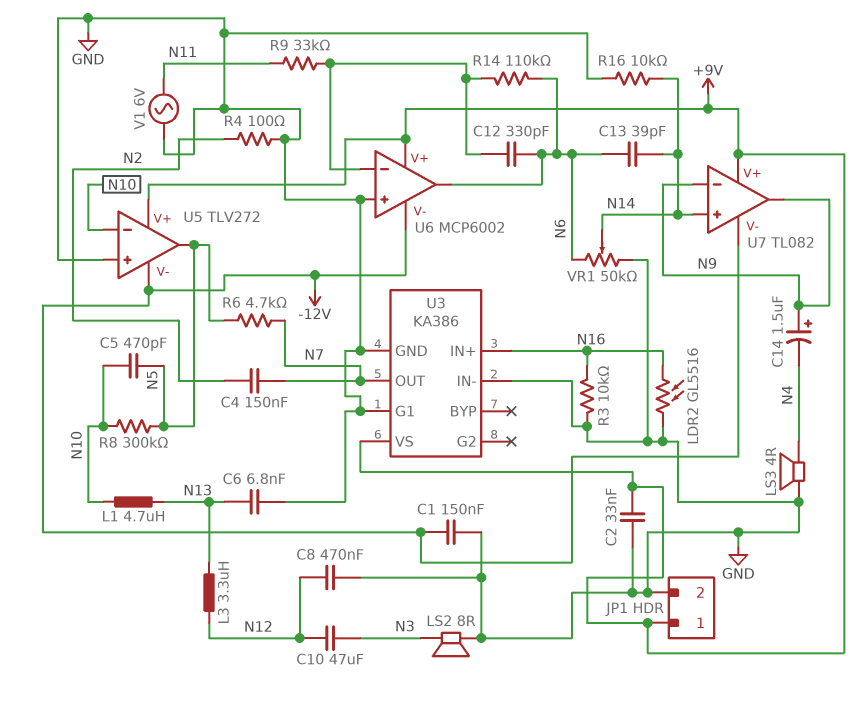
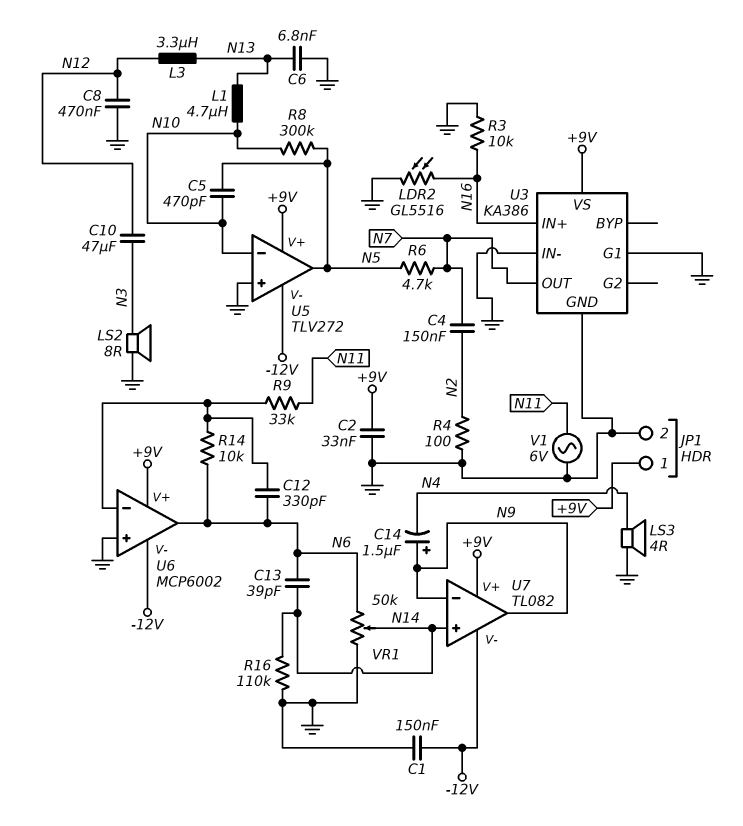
R14: 110k (N6, U6/in-) -> 10k (N6, U6/in-)
R16: 10k (GND, N14) -> 110k (GND, N14)

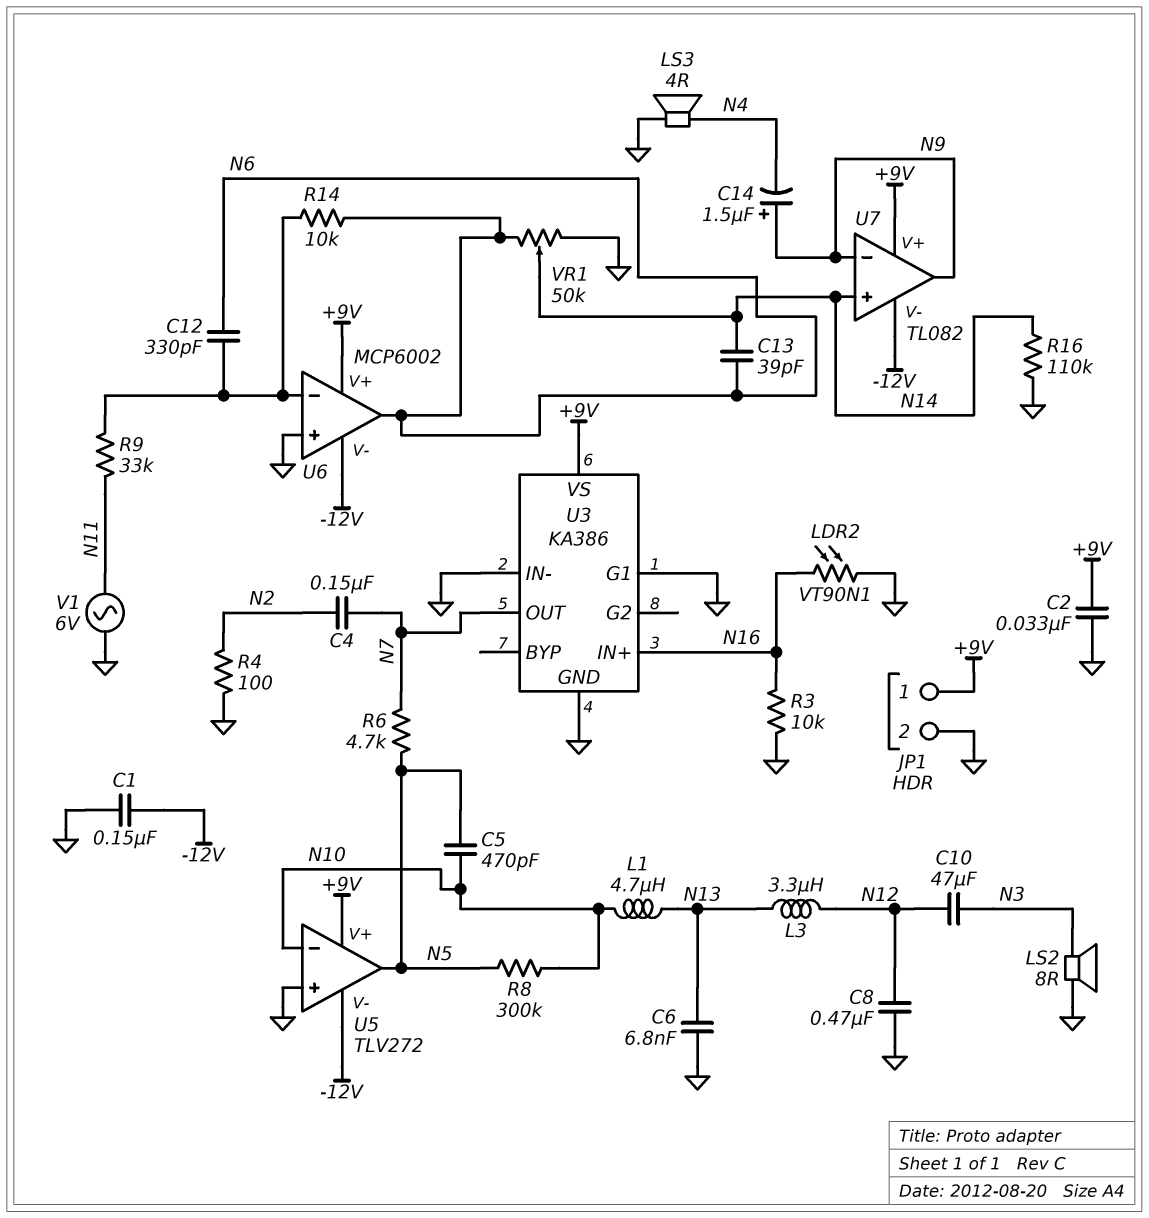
LDR2: GL5516 (GND, N16) -> VT90N1 (GND, N16)

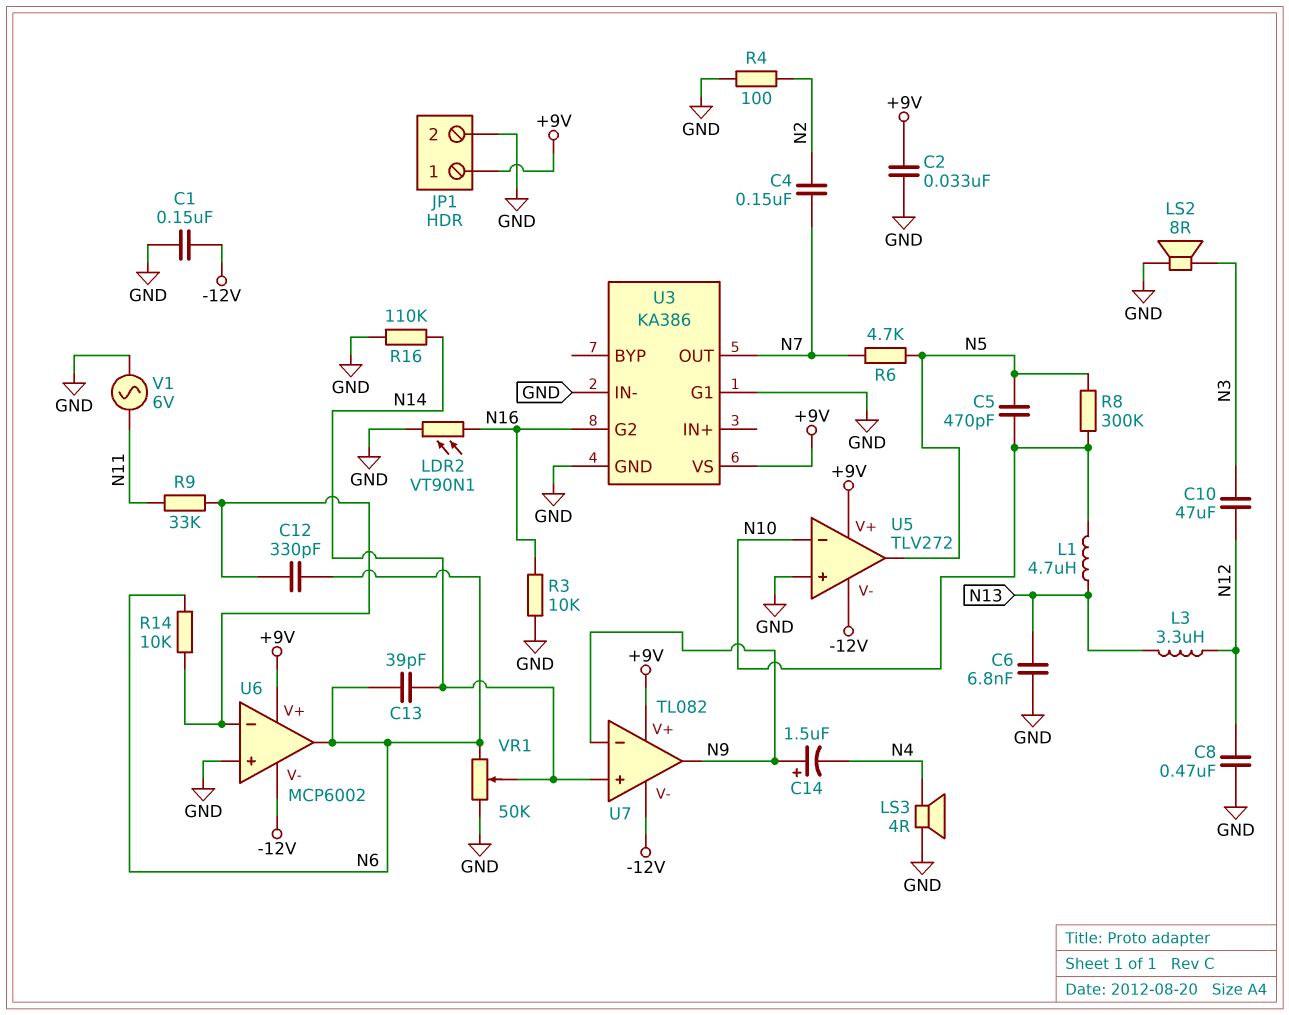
U3 pin G2: none -> N16
U3 pin IN+: N16 -> none

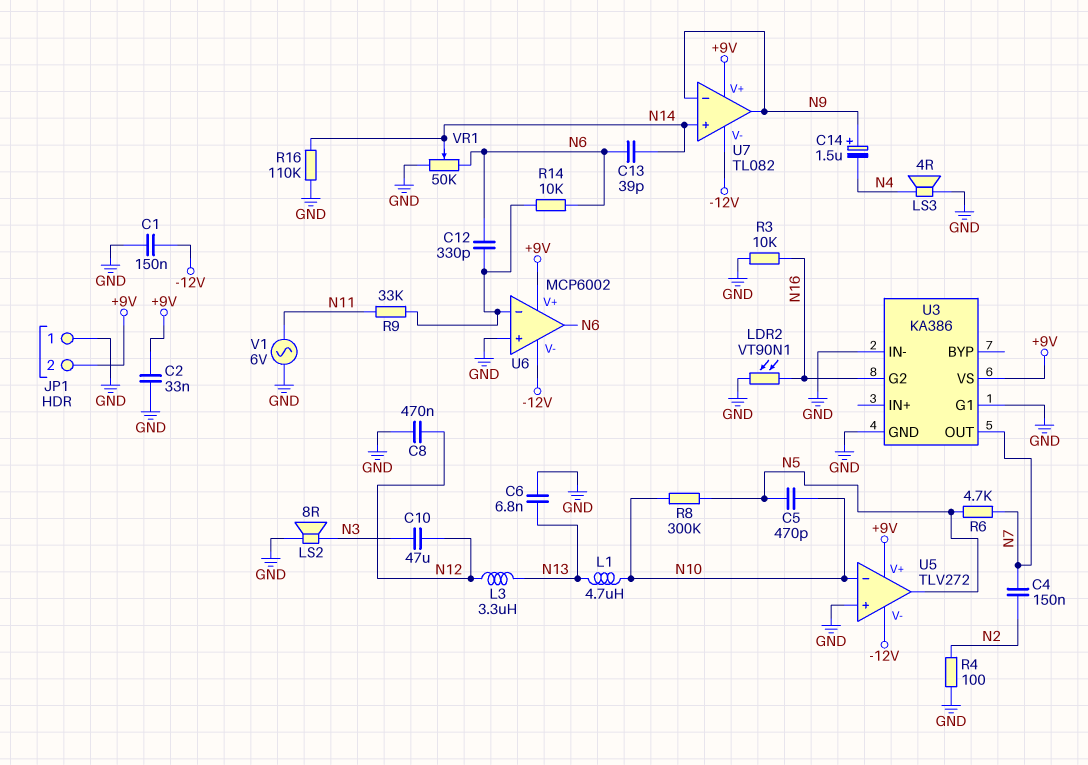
JP1 pin 1: +9V -> GND
JP1 pin 2: GND -> +9V

